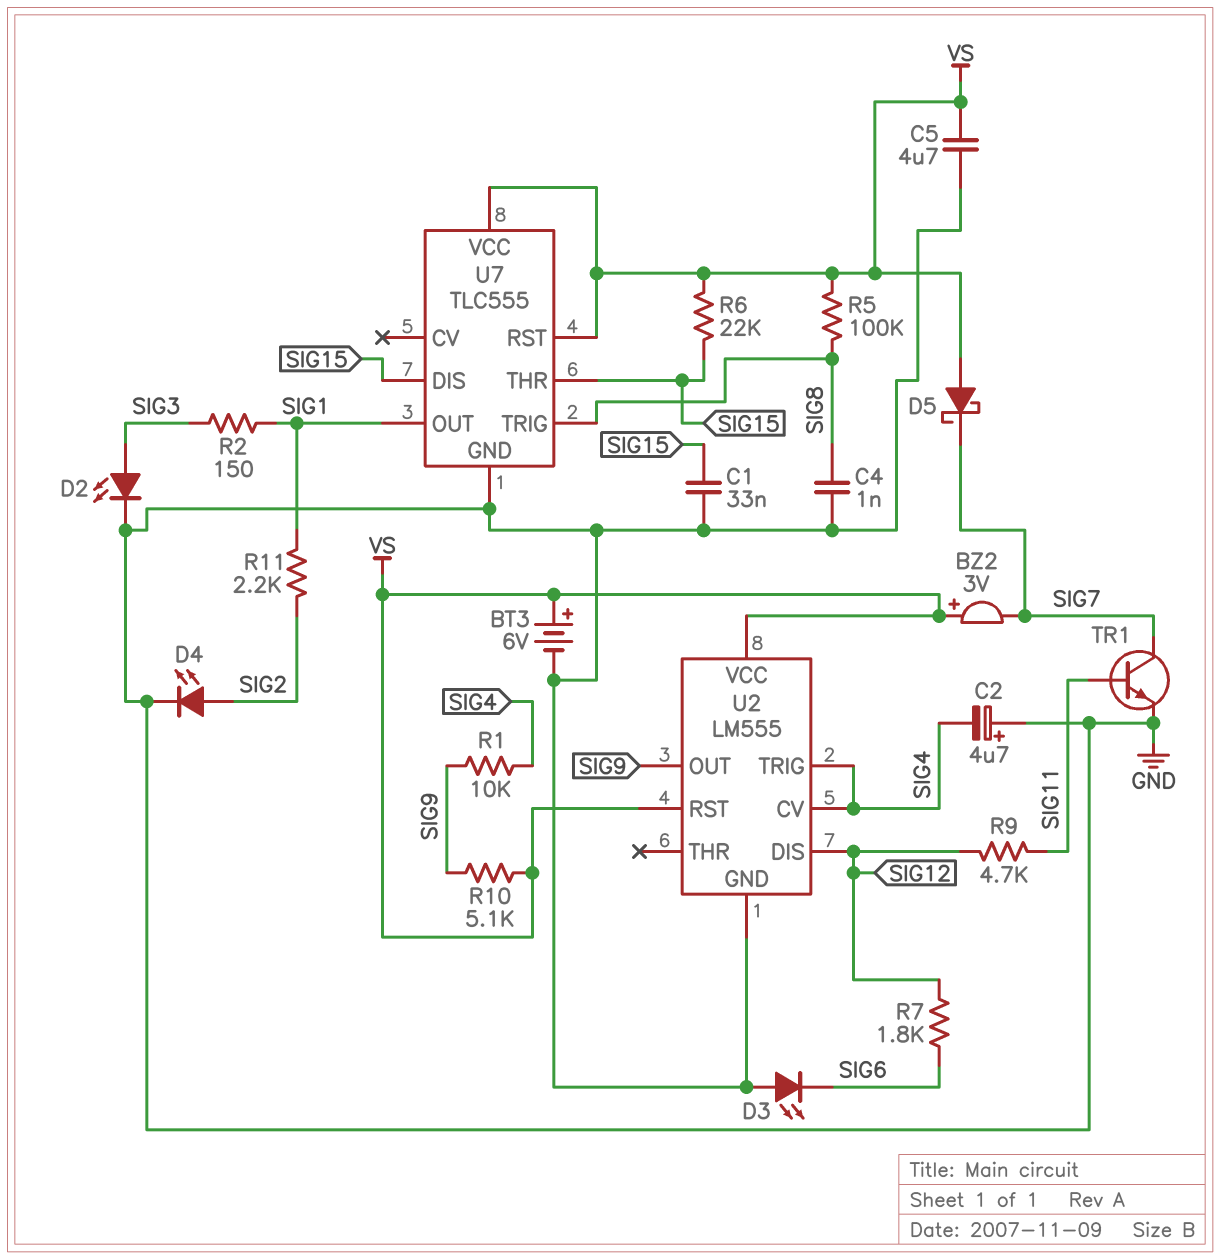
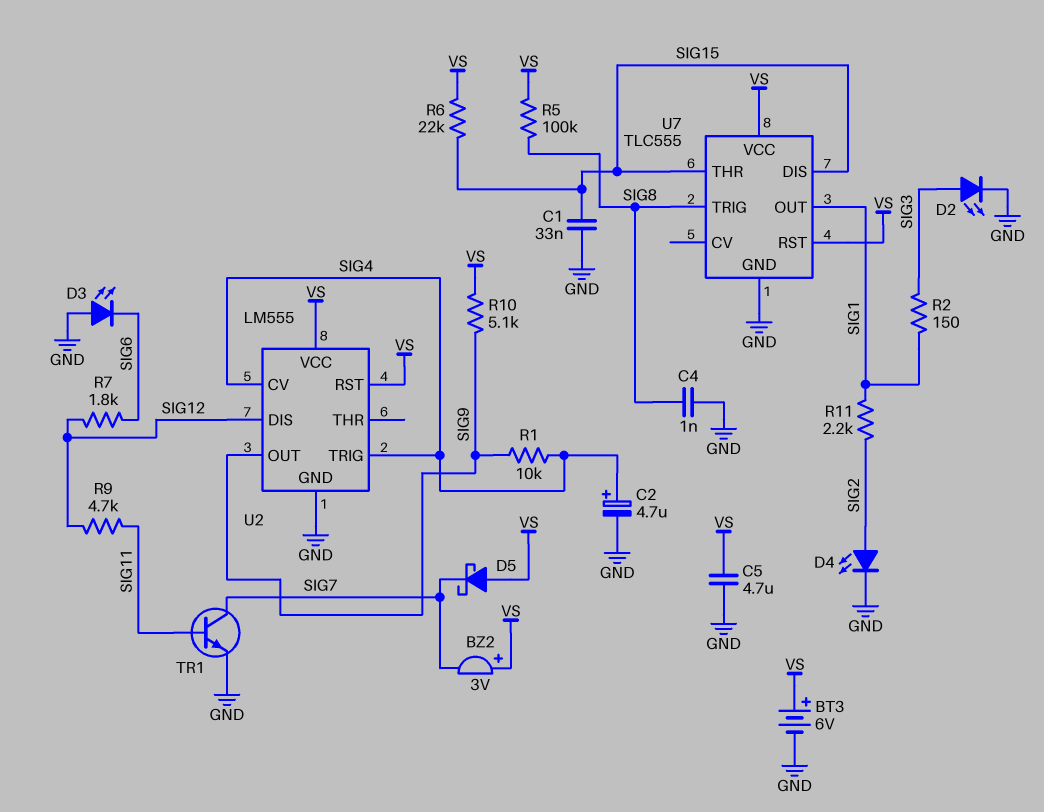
C2: 4.7uF (plus GND, minus SIG4) -> 4.7uF (plus SIG4, minus GND)

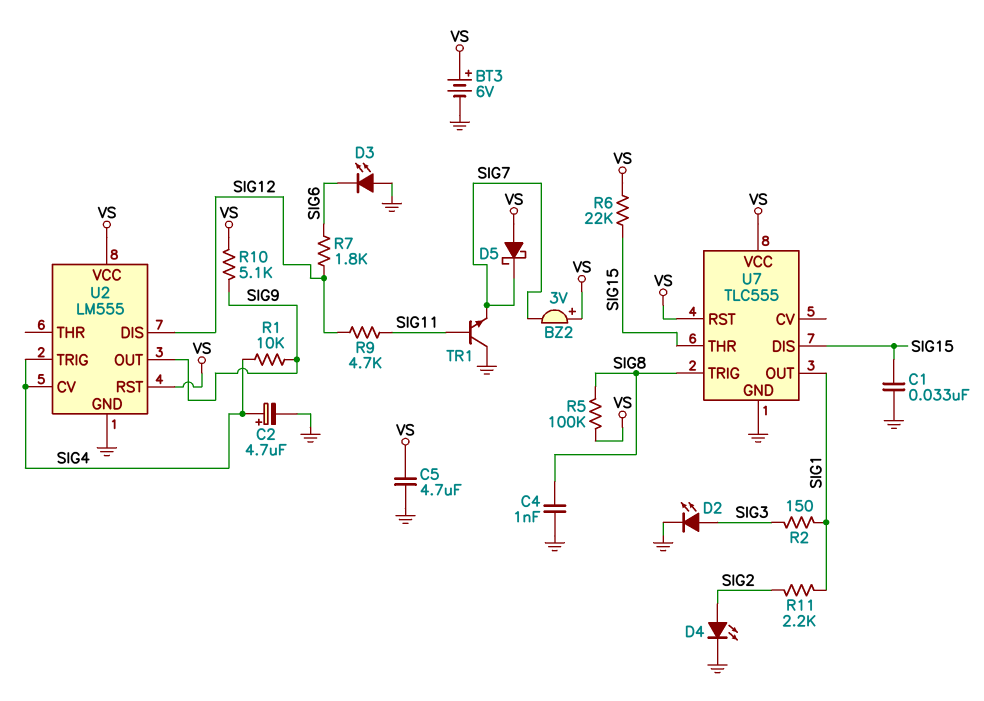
TR1: NPN (B SIG11, C SIG7, E GND) -> NPN (B SIG11, C GND, E SIG7)

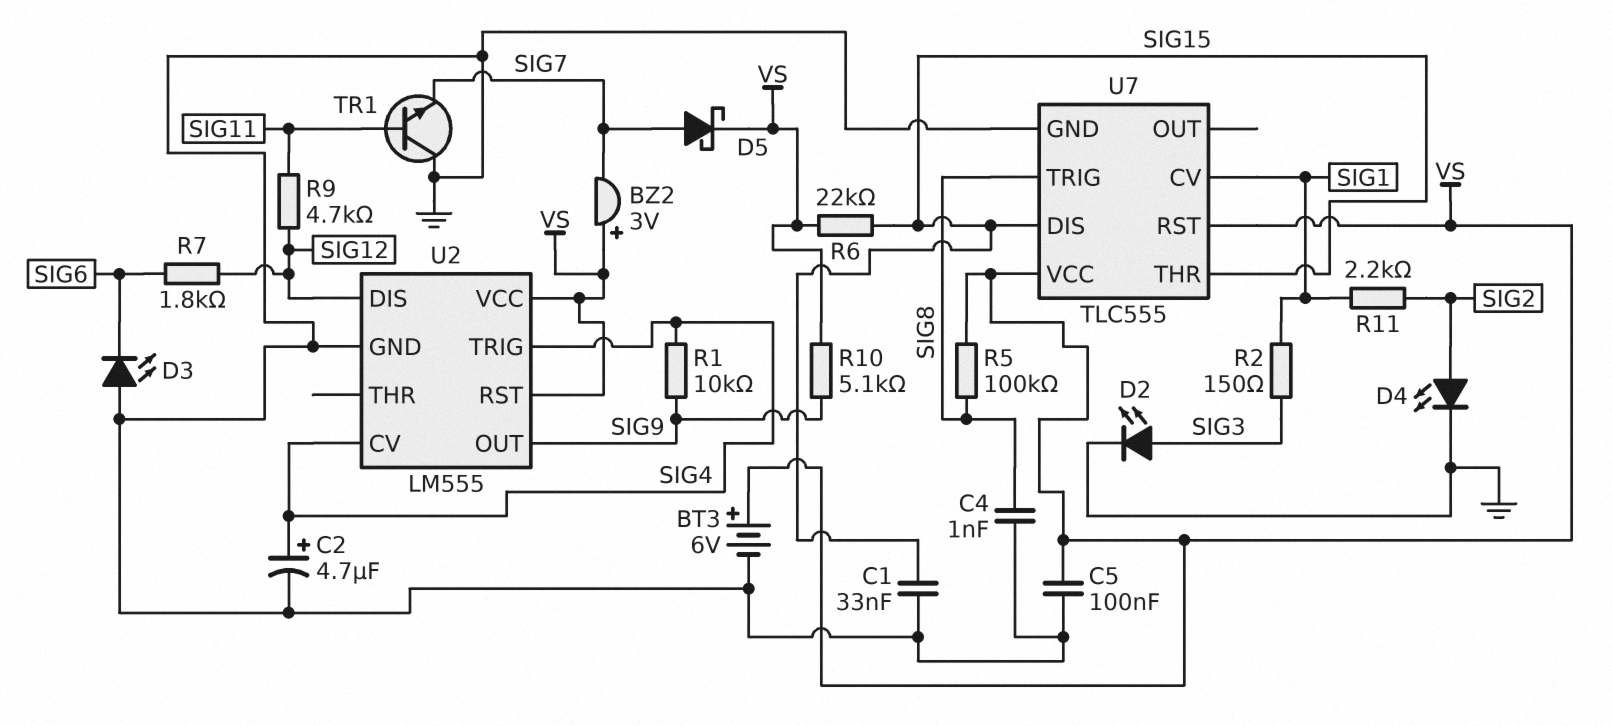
C5: 4.7uF (GND, VS) -> 100nF (GND, VS)
D5: schottky (A VS, K SIG7) -> schottky (A SIG7, K VS)
U7 pin CV: none -> SIG1
U7 pin OUT: SIG1 -> none

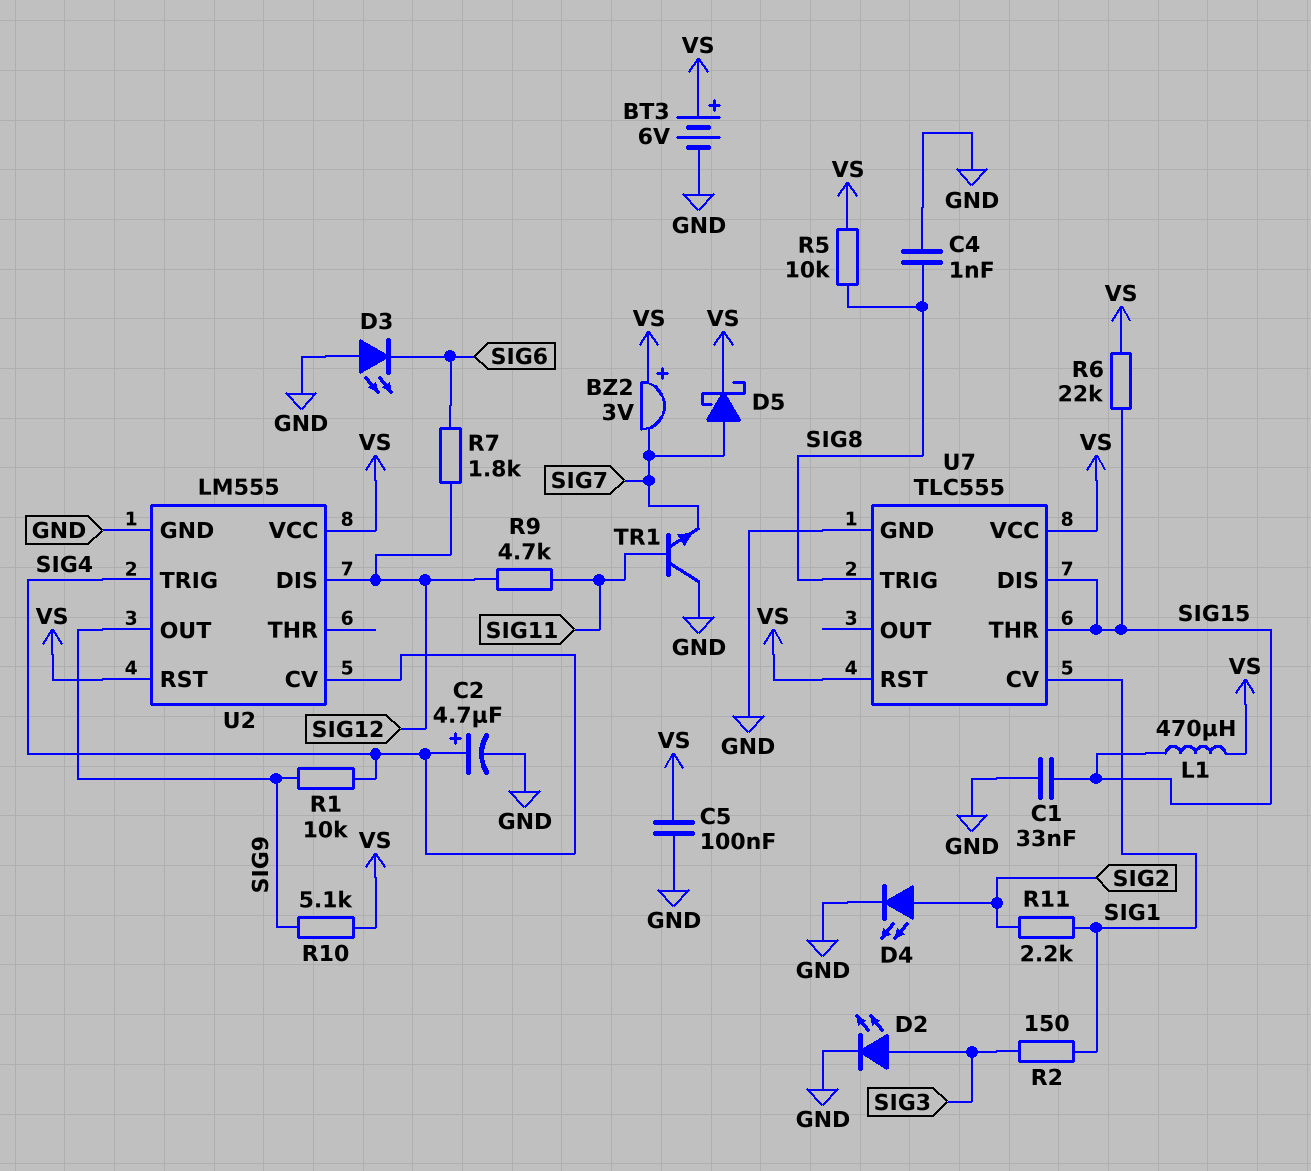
L1: none -> 470uH (SIG15, VS)
R5: 100k (SIG8, VS) -> 10k (SIG8, VS)

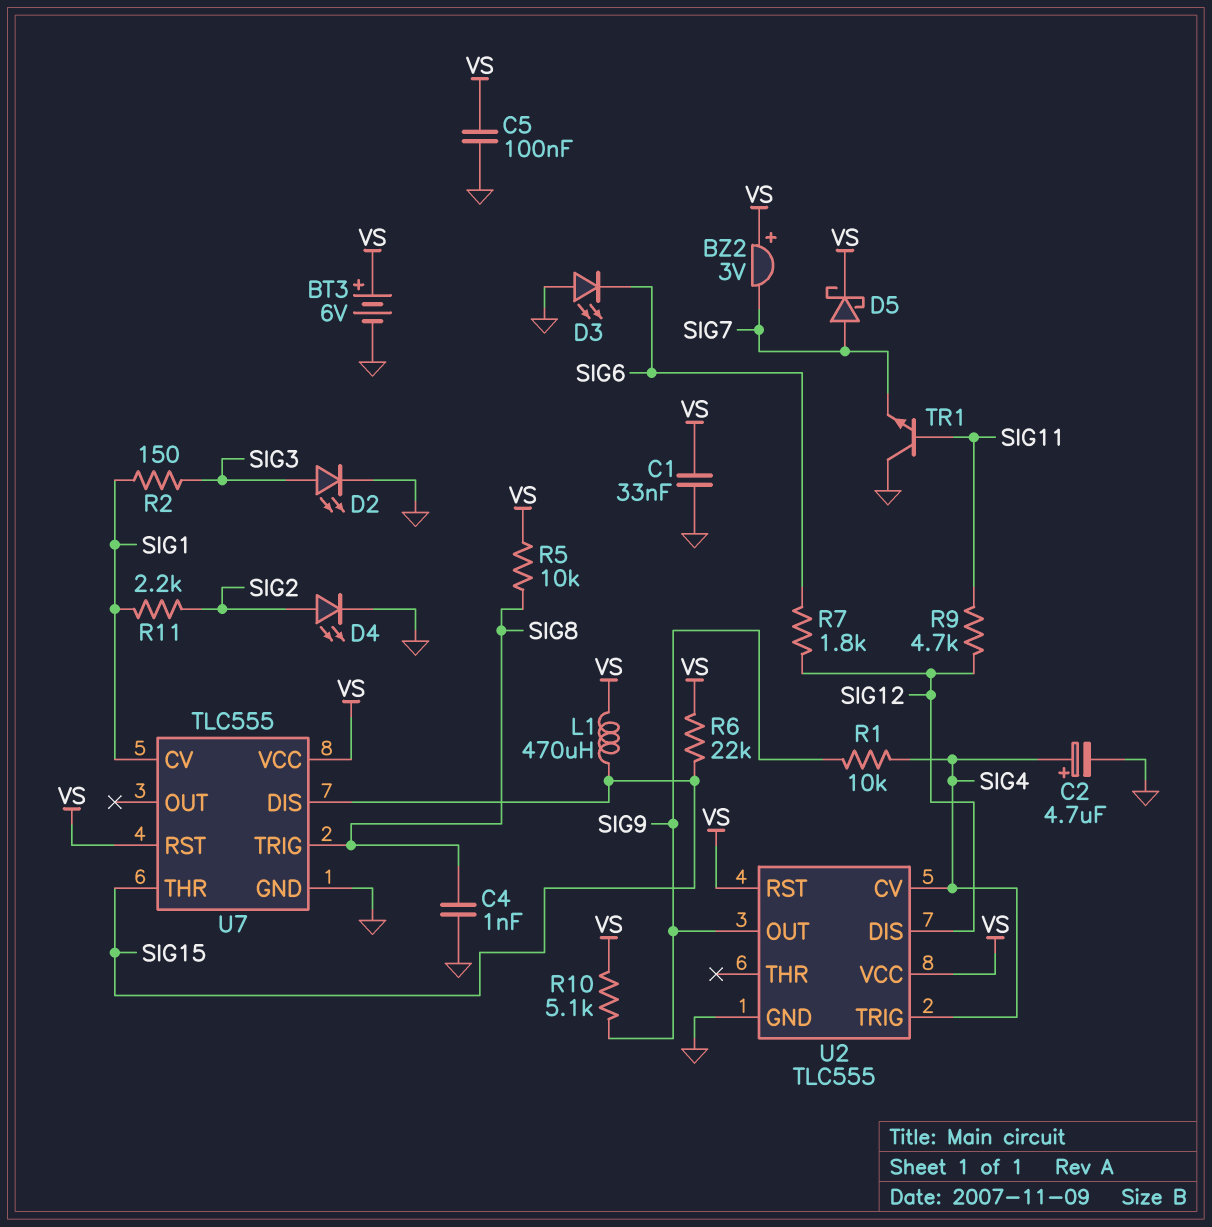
C1: 33nF (GND, SIG15) -> 33nF (GND, VS)
U2: LM555 -> TLC555

